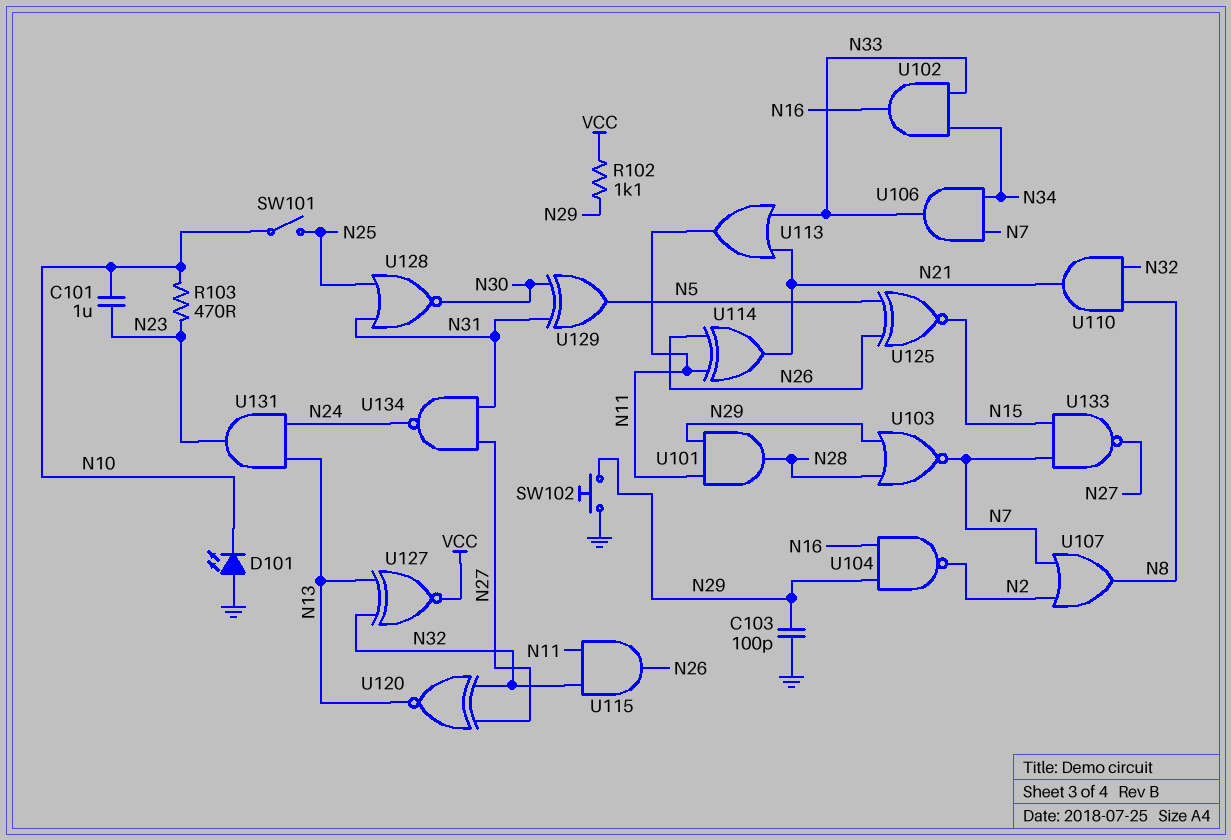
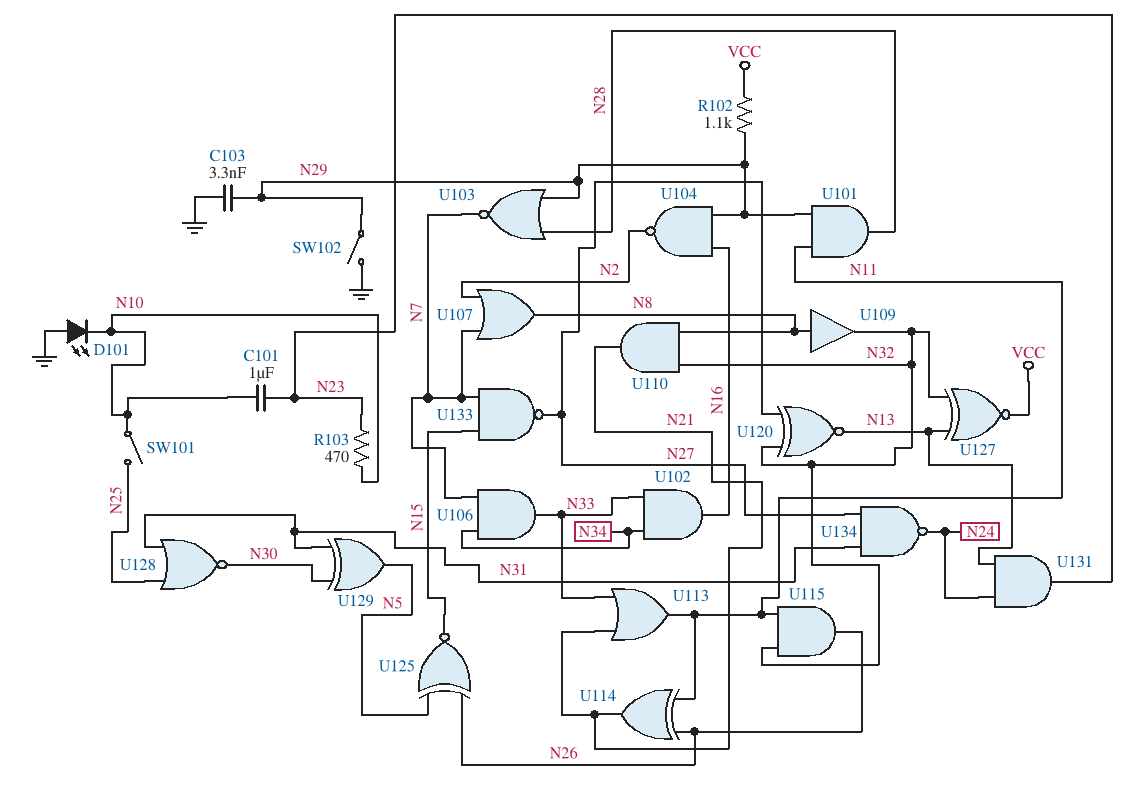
C103: 100pF (GND, N29) -> 3.3nF (GND, N29)
SW102: button (GND, N29) -> switch (GND, N29)
U109: none -> buffer (in N8, out N32)

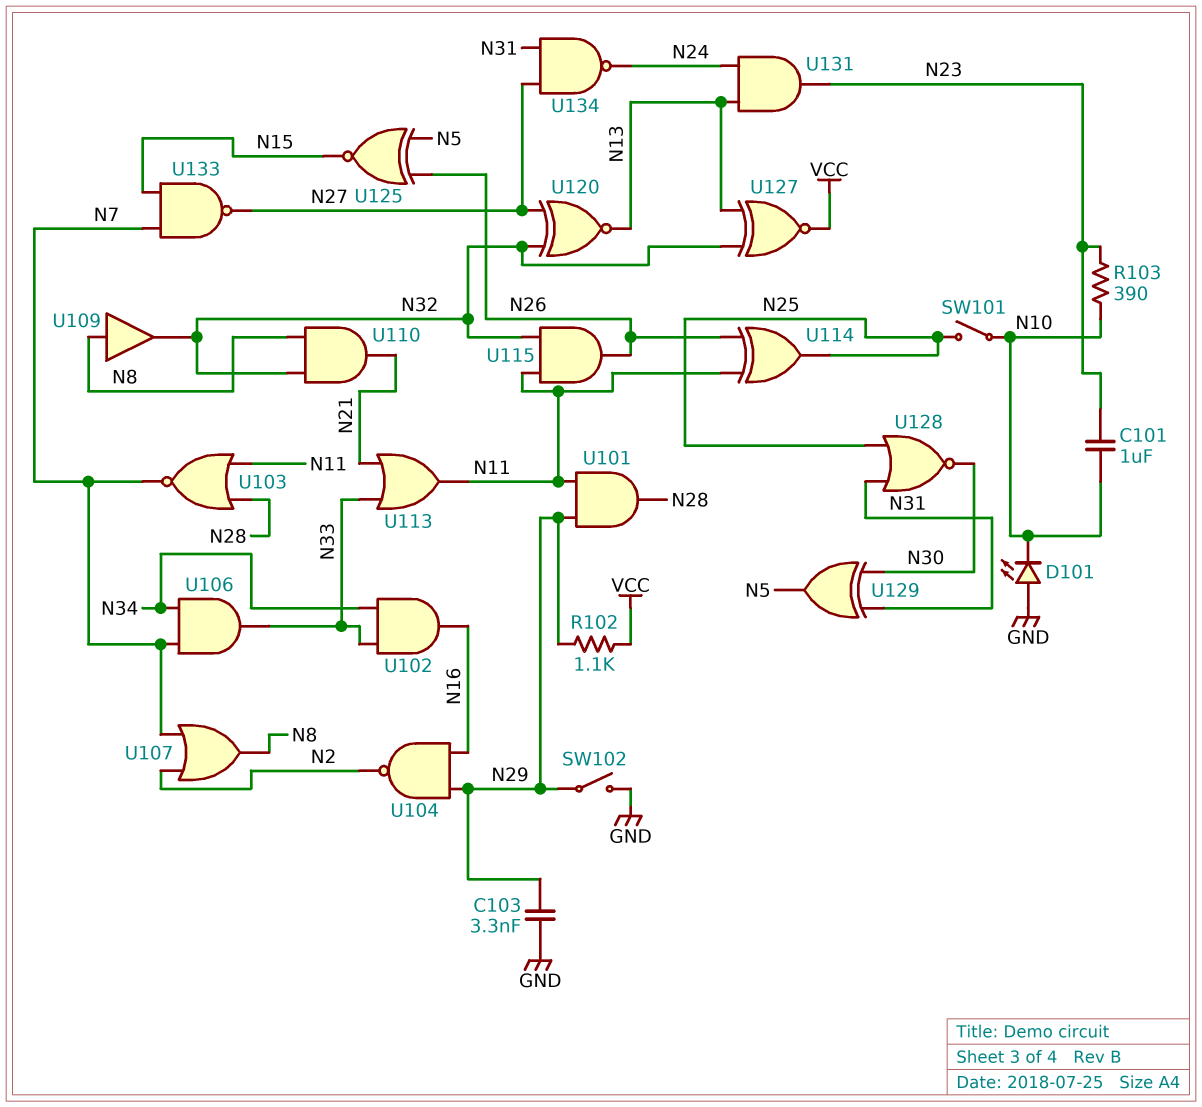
R103: 470 (N10, N23) -> 390 (N10, N23)
U103: NOR (in N28, in N29, out N7) -> NOR (in N11, in N28, out N7)
U114: XOR (in N11, in N26, out N21) -> XOR (in N11, in N26, out N25)

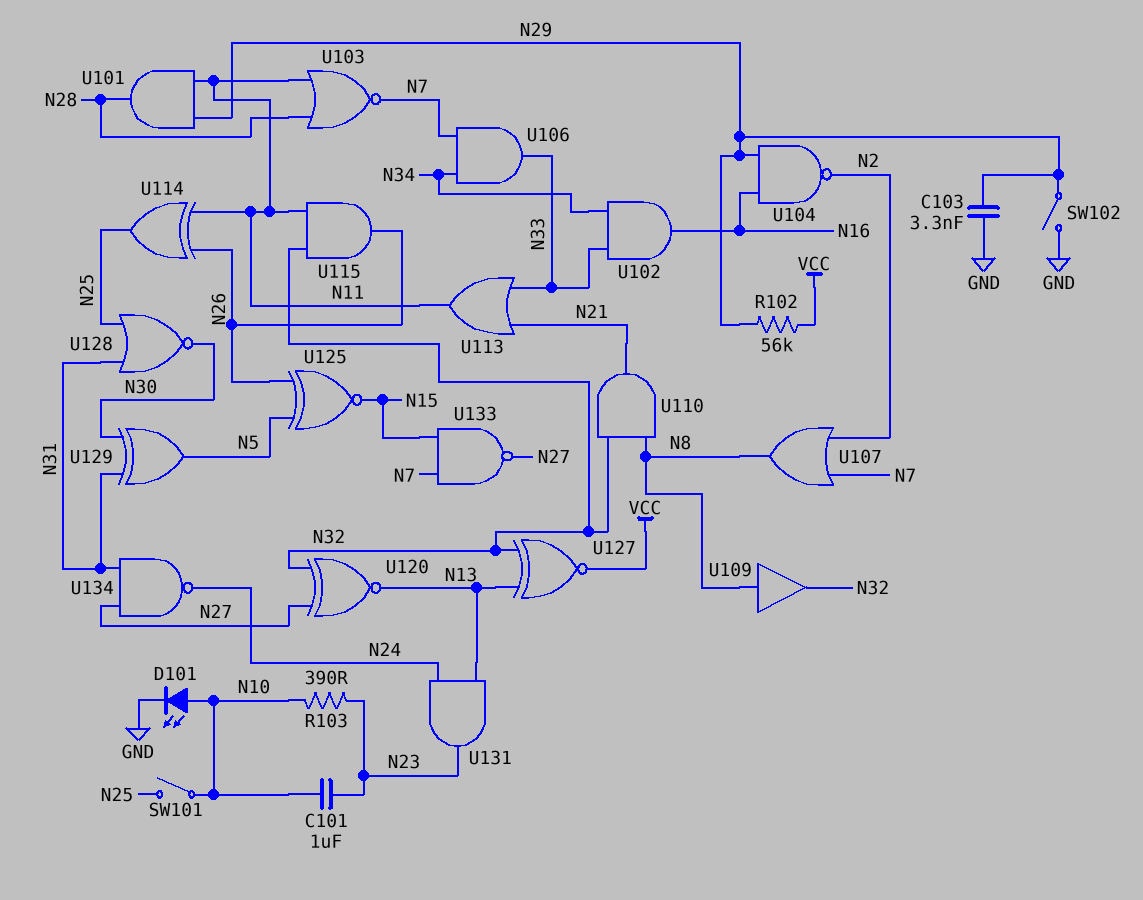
D101: LED (A GND, K N10) -> LED (A N10, K GND)
R102: 1.1k (N29, VCC) -> 56k (N29, VCC)

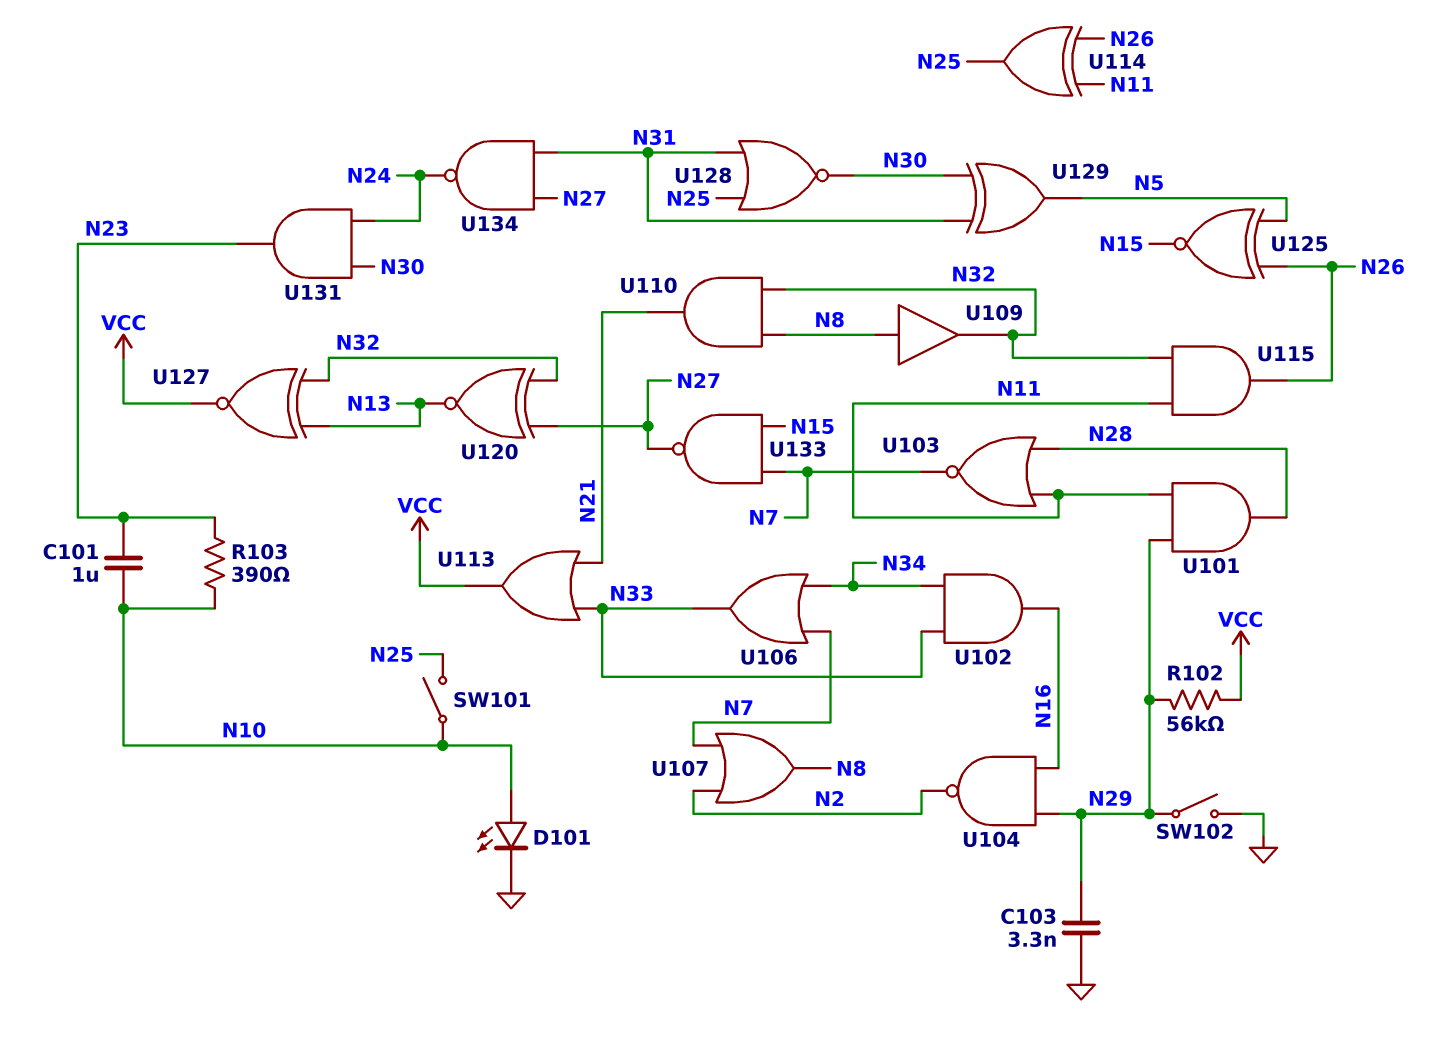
U106: AND (in N7, in N34, out N33) -> OR (in N7, in N34, out N33)
U113: OR (in N21, in N33, out N11) -> OR (in N21, in N33, out VCC)
U131: AND (in N13, in N24, out N23) -> AND (in N24, in N30, out N23)

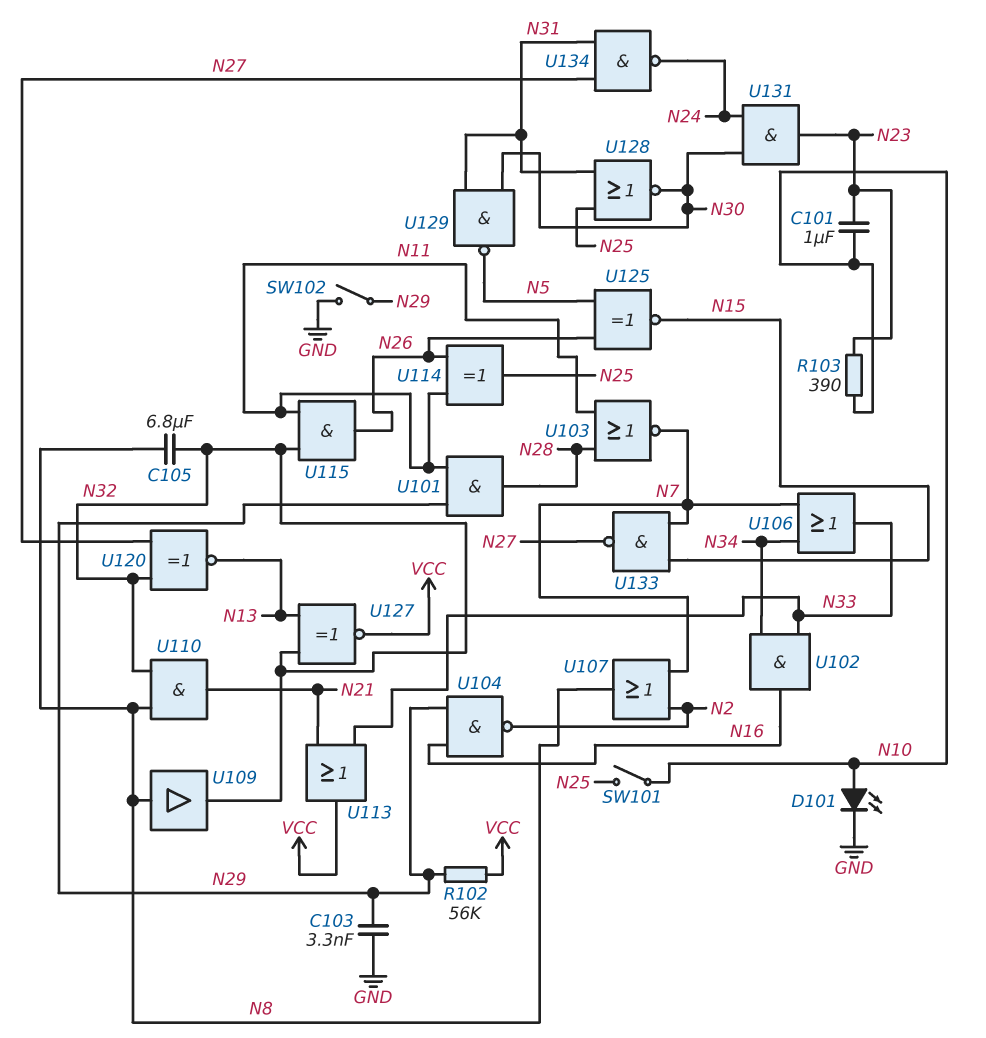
C105: none -> 6.8uF (N8, N32)
U129: XOR (in N30, in N31, out N5) -> NAND (in N30, in N31, out N5)

